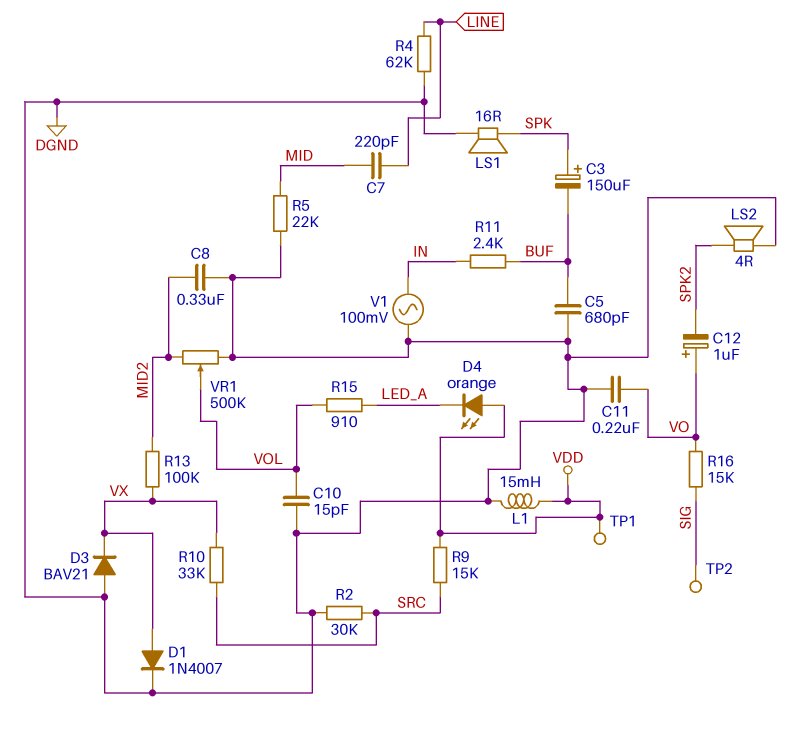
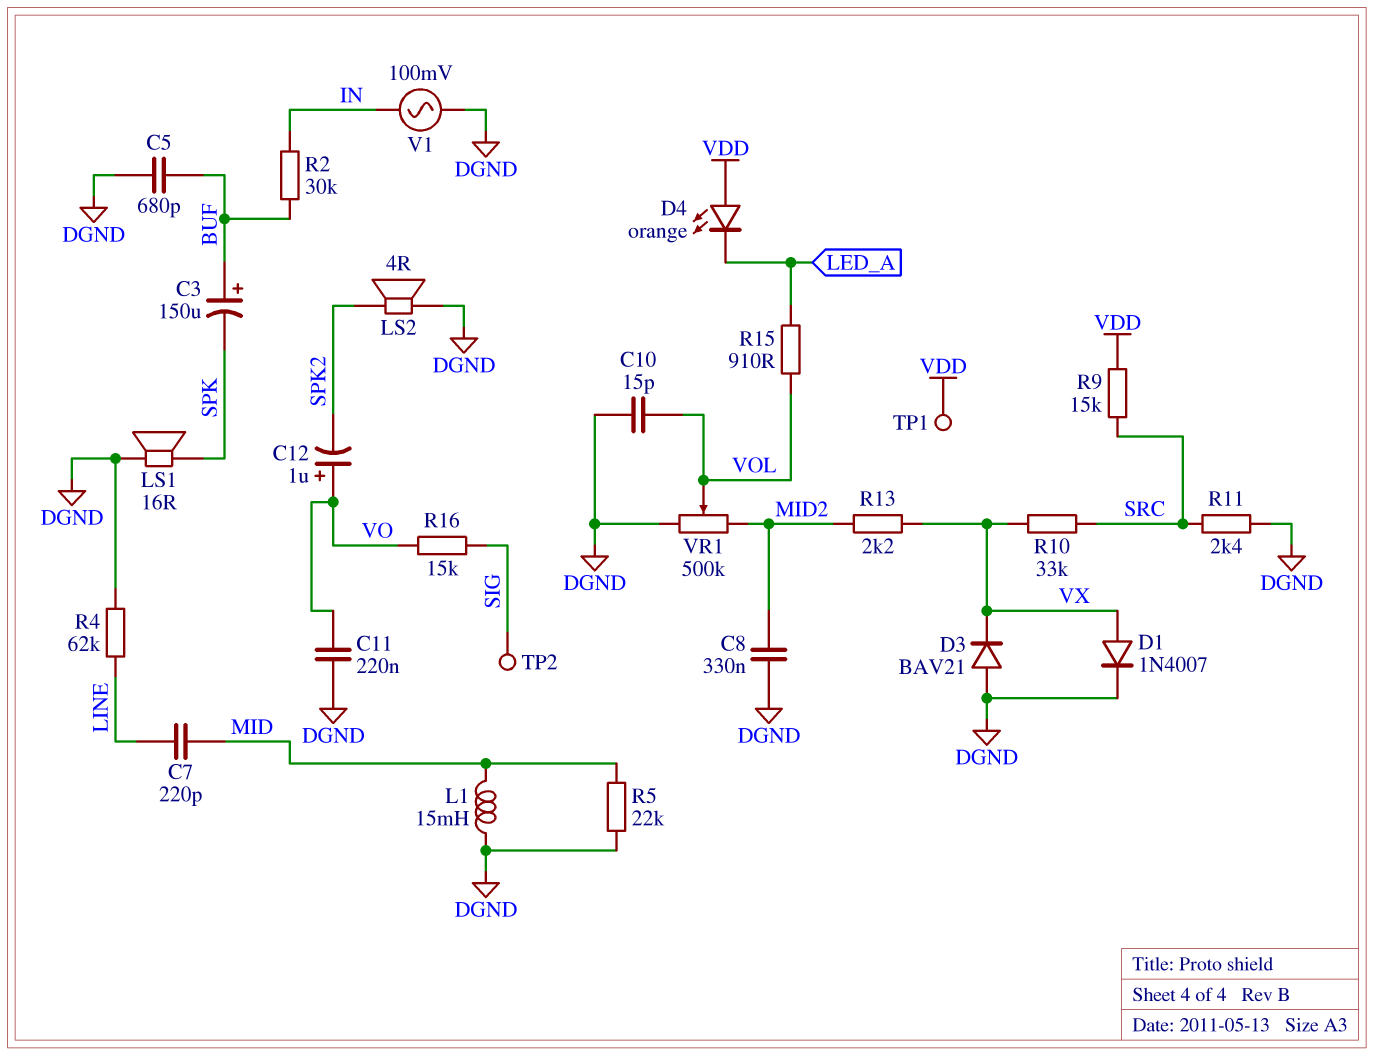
C3: 150uF (plus SPK, minus BUF) -> 150uF (plus BUF, minus SPK)
L1: 15mH (DGND, VDD) -> 15mH (DGND, MID)
R2: 30k (DGND, SRC) -> 30k (BUF, IN)
R11: 2.4k (BUF, IN) -> 2.4k (DGND, SRC)
R13: 100k (MID2, VX) -> 2.2k (MID2, VX)

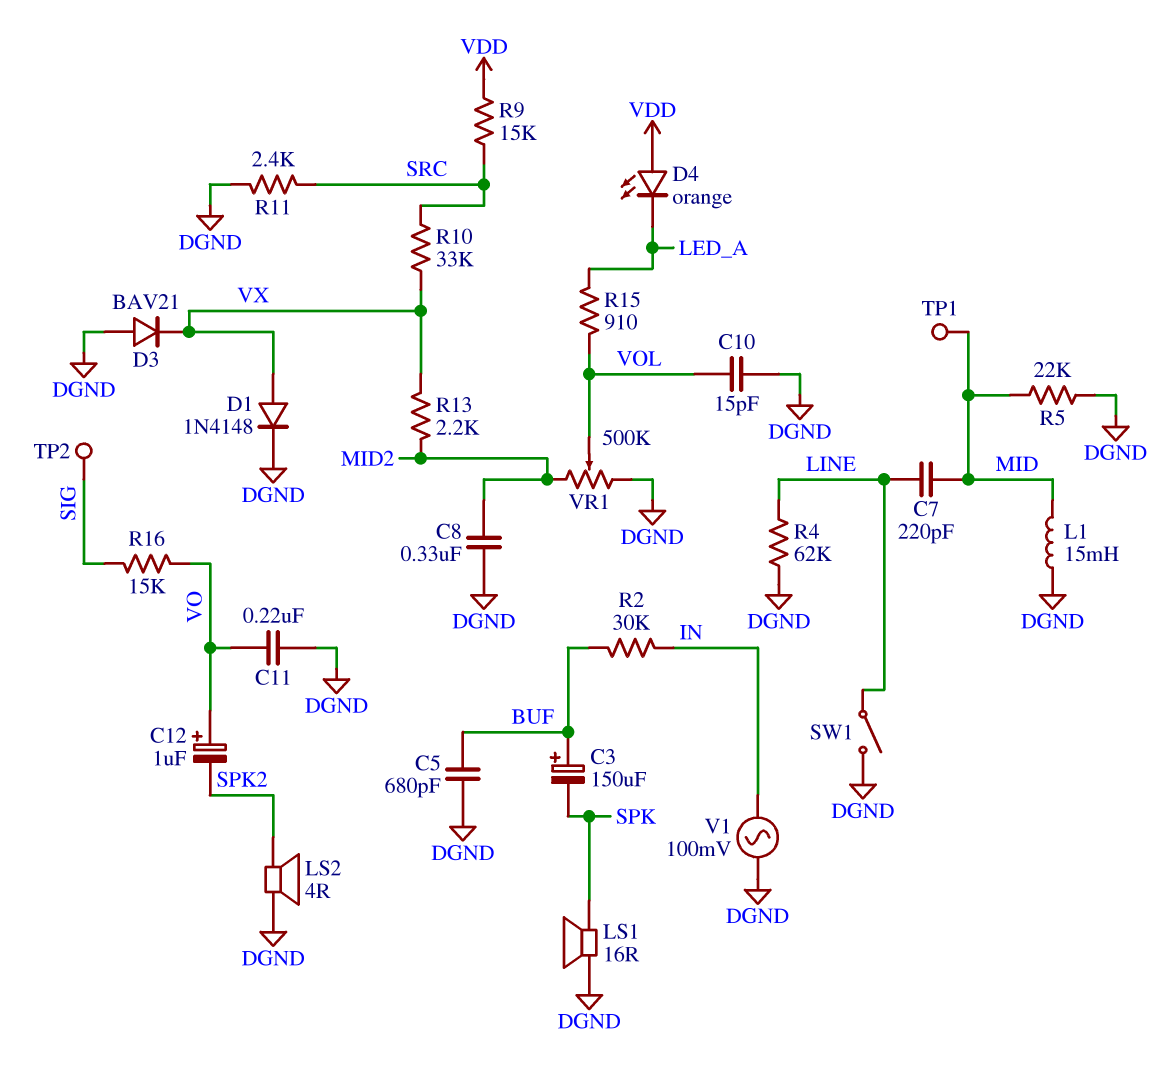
D1: diode 1N4007 (A VX, K DGND) -> diode 1N4148 (A VX, K DGND)
SW1: none -> switch (DGND, LINE)
TP1: test point (VDD) -> test point (MID)

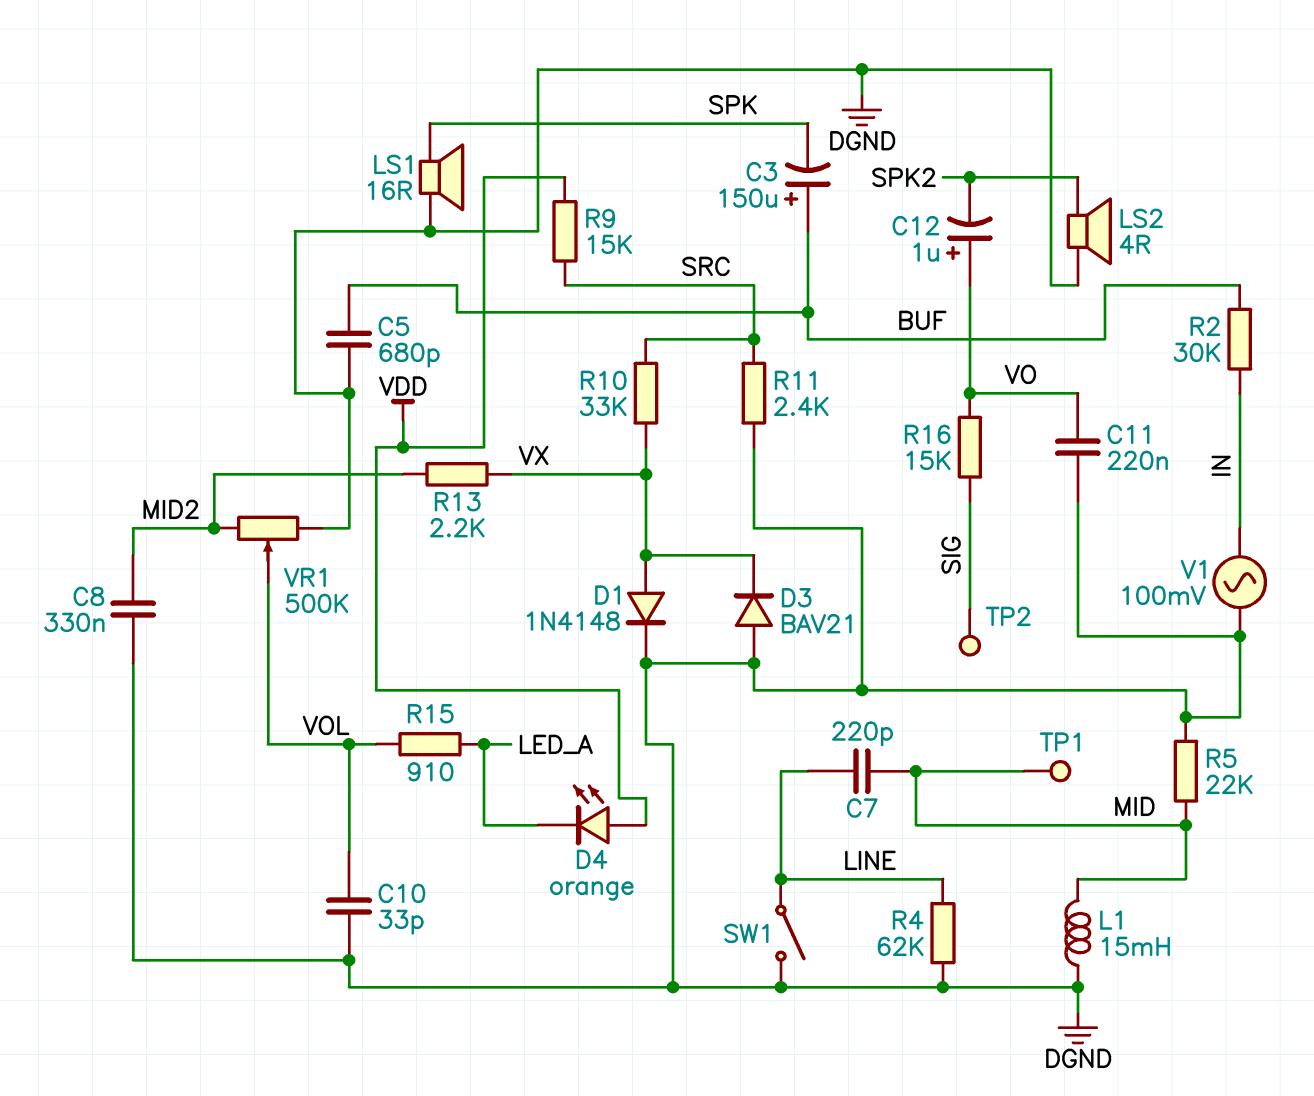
C10: 15pF (DGND, VOL) -> 33pF (DGND, VOL)

